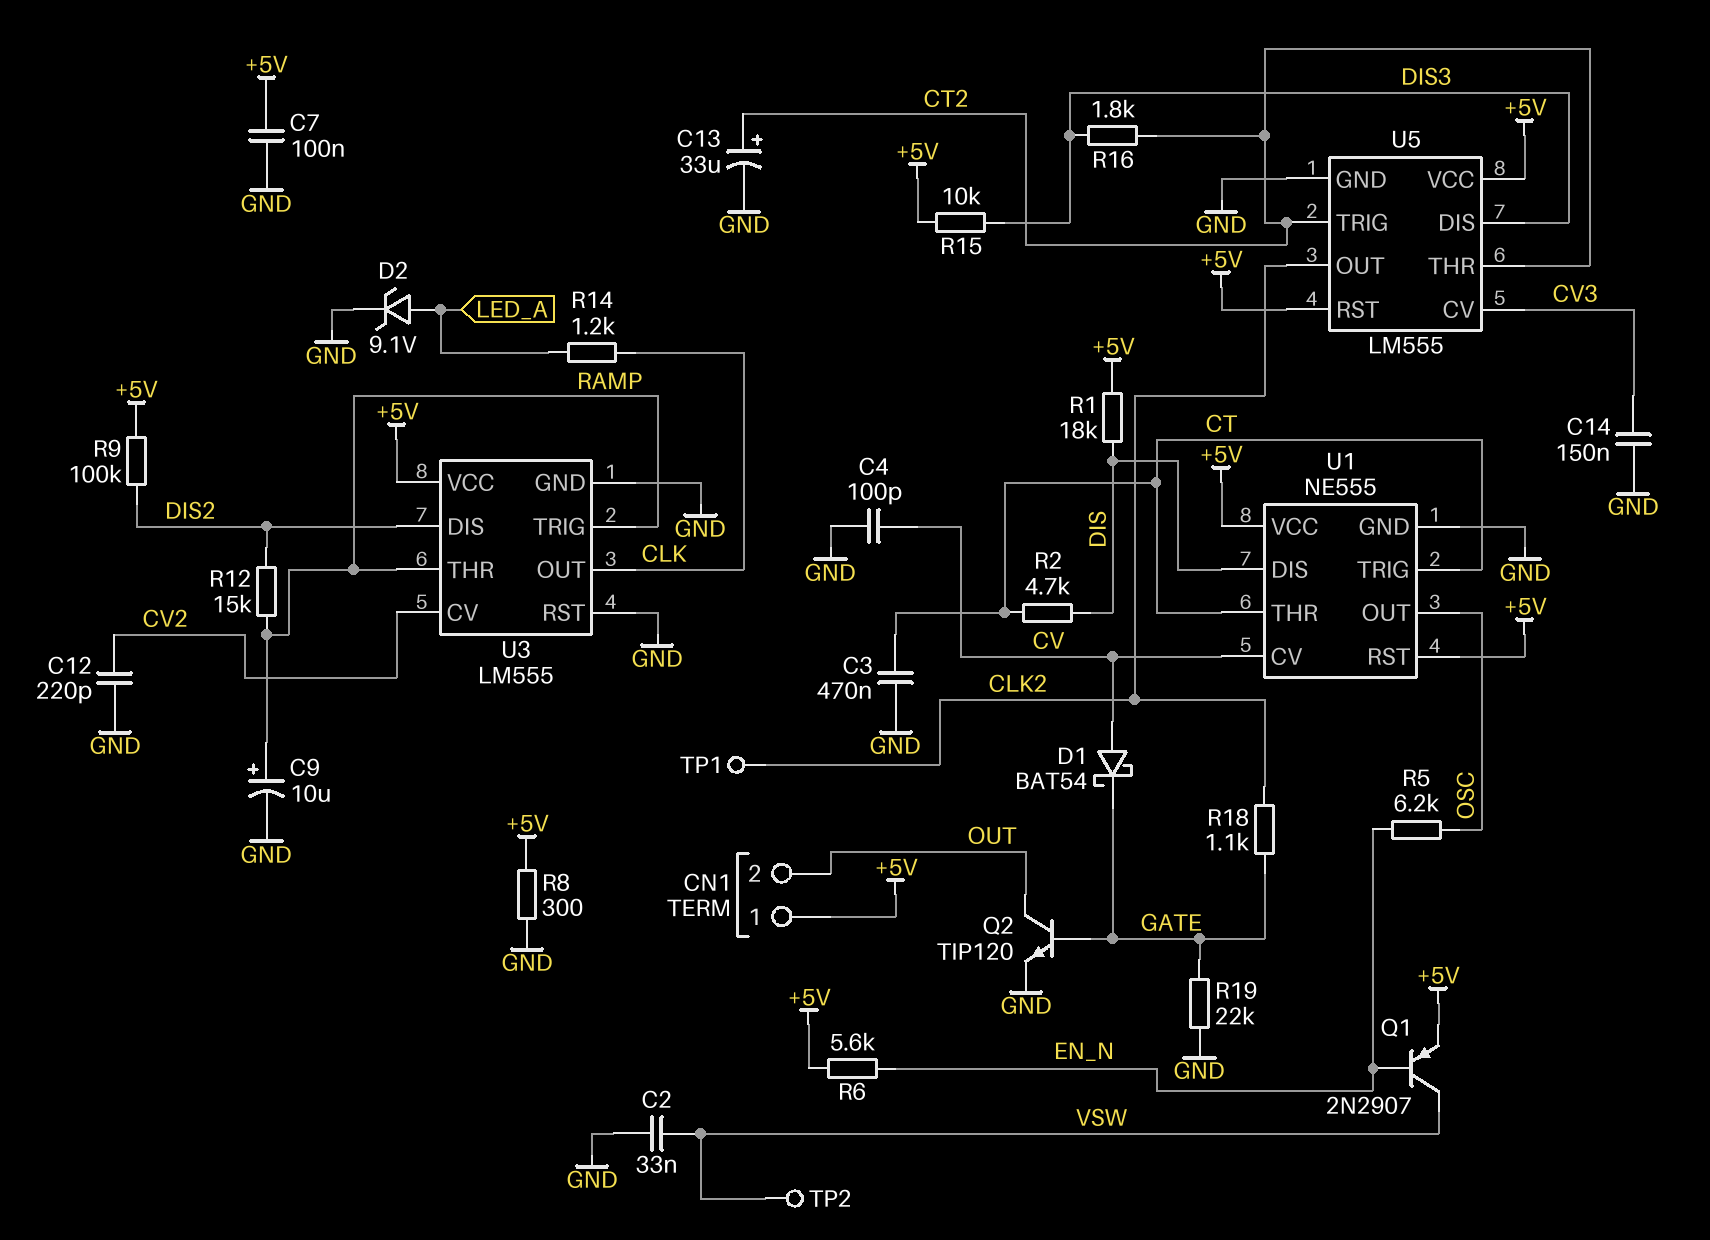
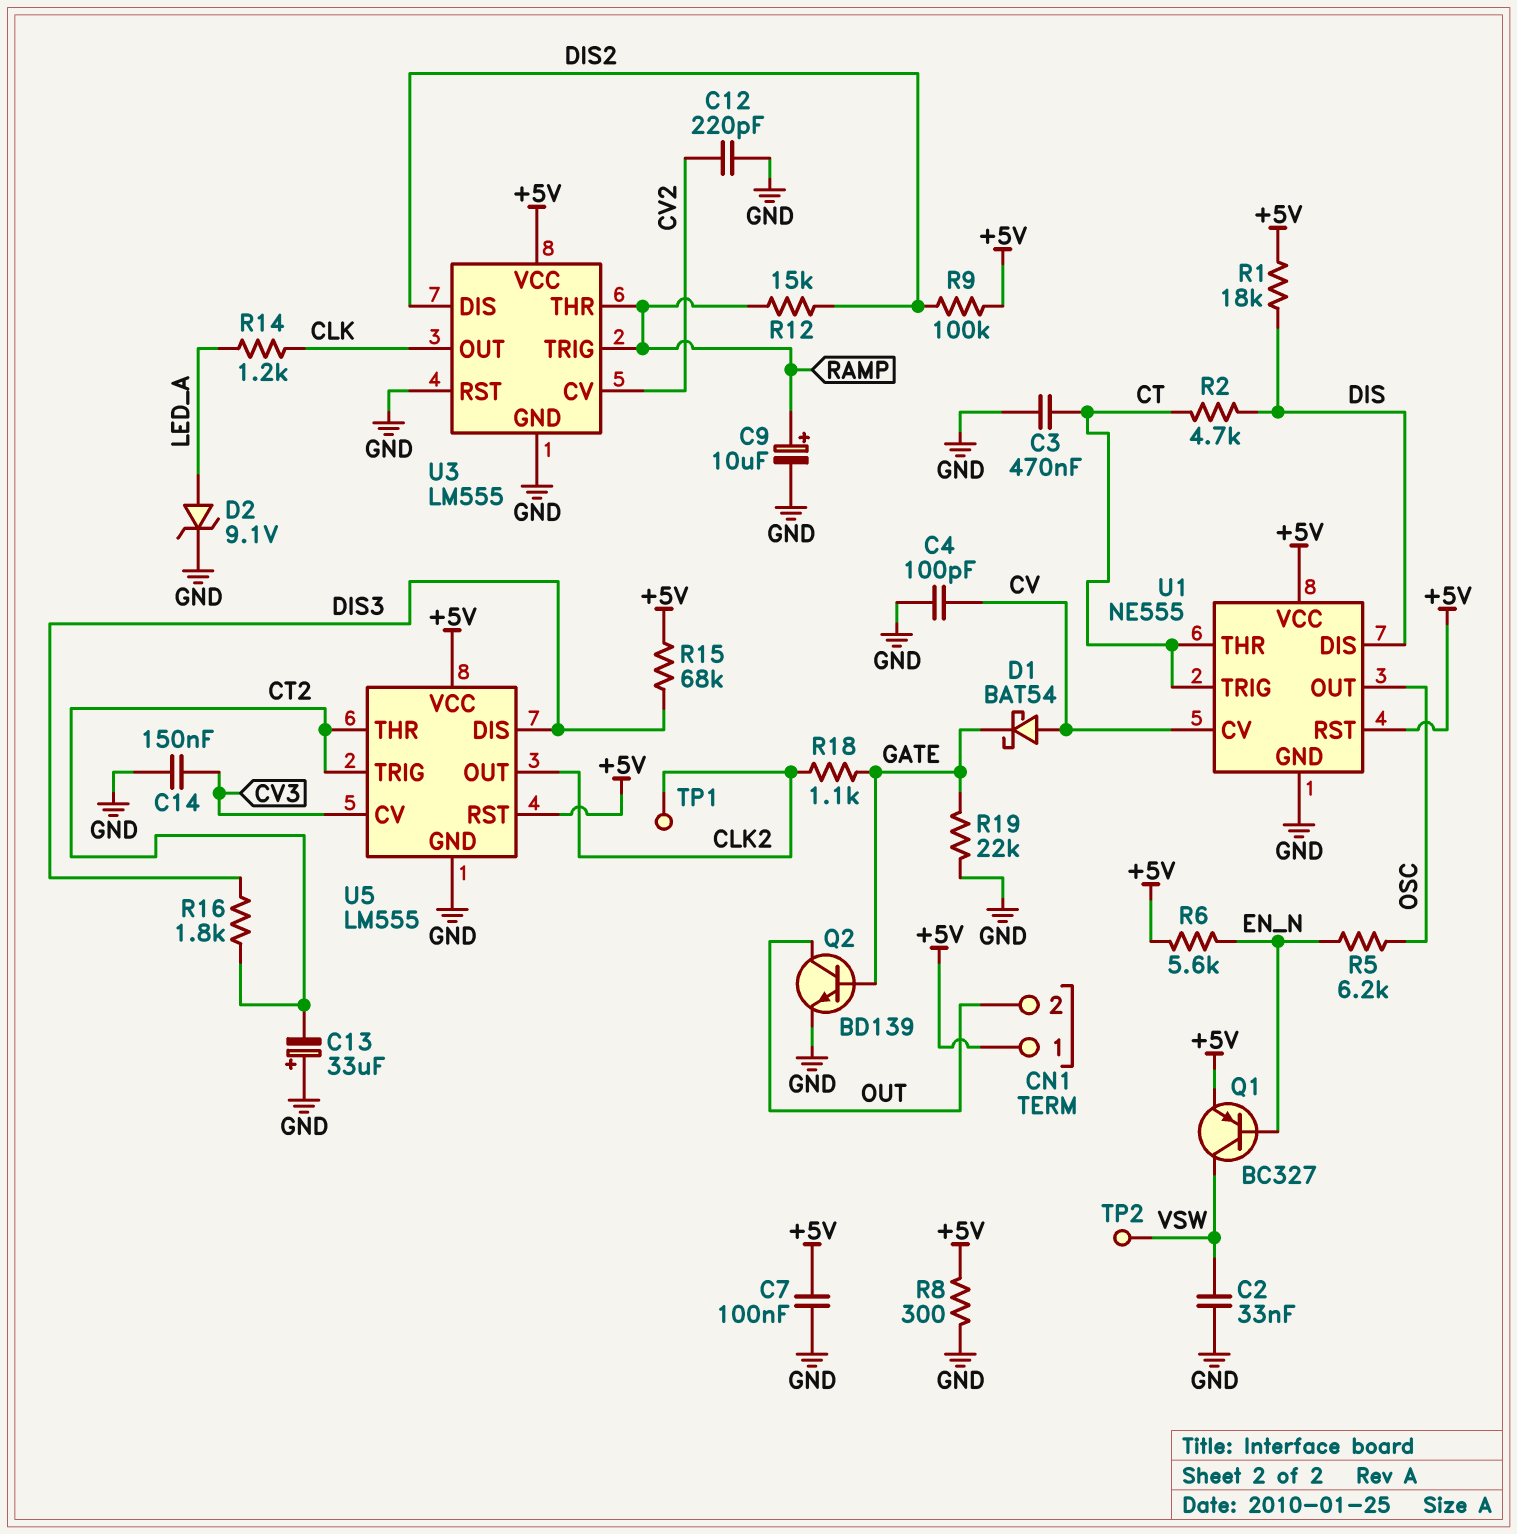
C13: 33uF (plus CT2, minus GND) -> 33uF (plus GND, minus CT2)
Q1: PNP 2N2907 (B EN_N, C VSW, E +5V) -> PNP BC327 (B EN_N, C VSW, E +5V)
Q2: NPN TIP120 (B GATE, C OUT, E GND) -> NPN BD139 (B GATE, C OUT, E GND)
R15: 10k (+5V, DIS3) -> 68k (+5V, DIS3)

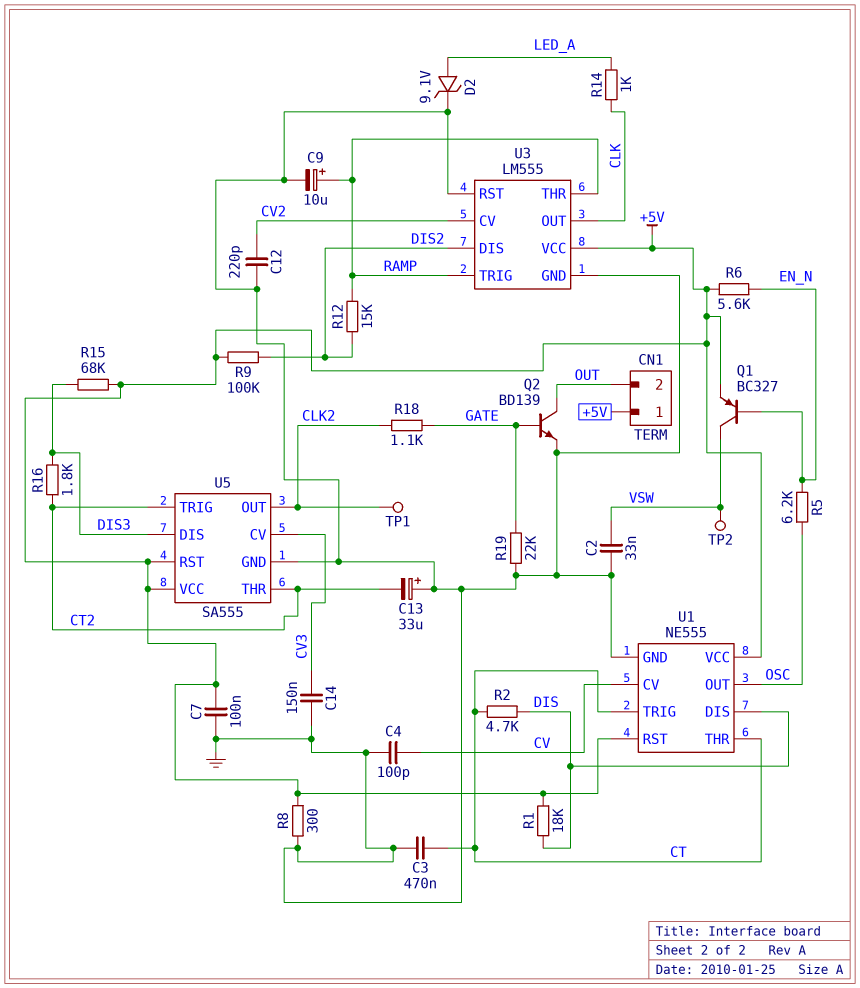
D1: schottky BAT54 (A CV, K GATE) -> none
R14: 1.2k (CLK, LED_A) -> 1k (CLK, LED_A)
U5: LM555 -> SA555

